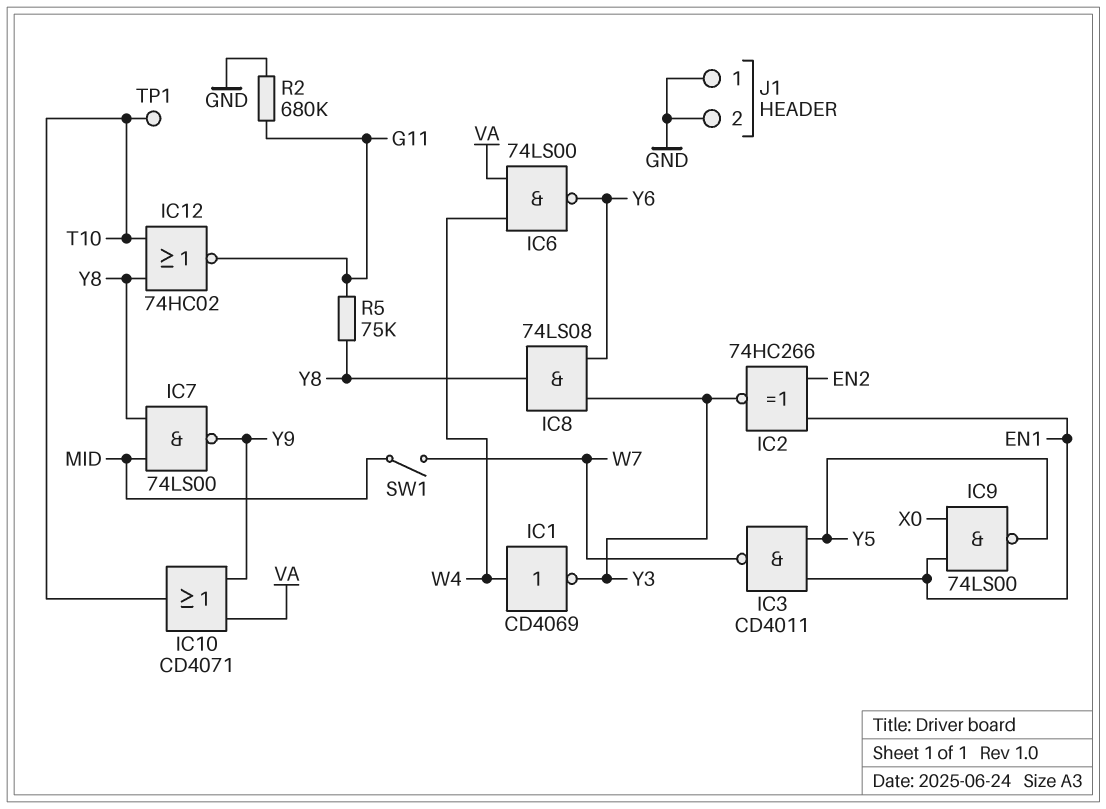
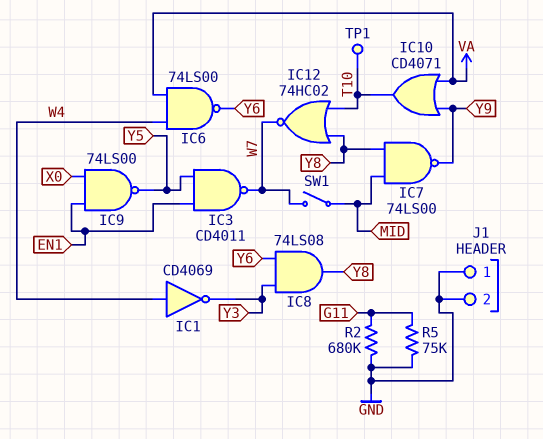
IC2: XNOR 74HC266 (in EN1, in EN2, out Y3) -> none
IC12: NOR 74HC02 (in T10, in Y8, out G11) -> NOR 74HC02 (in T10, in Y8, out W7)
R5: 75k (G11, Y8) -> 75k (G11, GND)

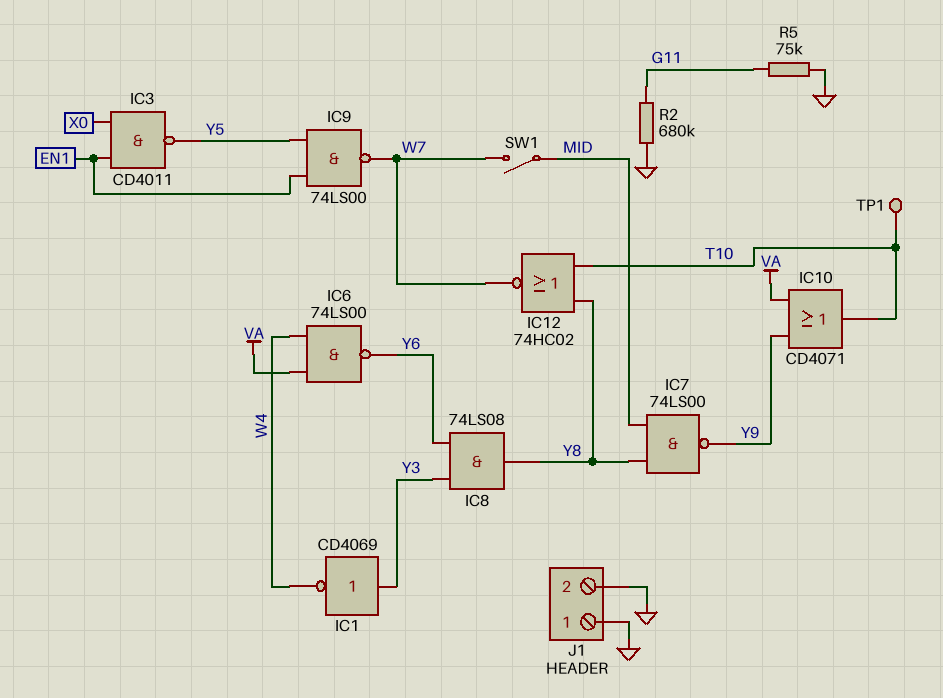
IC1: NOT CD4069 (in W4, out Y3) -> NOT CD4069 (in Y3, out W4)
IC3: NAND CD4011 (in EN1, in Y5, out W7) -> NAND CD4011 (in EN1, in X0, out Y5)
IC9: NAND 74LS00 (in EN1, in X0, out Y5) -> NAND 74LS00 (in EN1, in Y5, out W7)

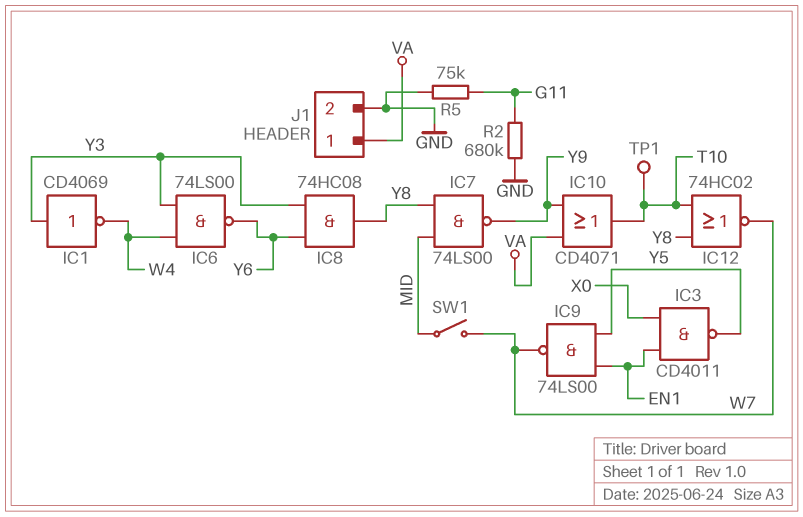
IC6: NAND 74LS00 (in VA, in W4, out Y6) -> NAND 74LS00 (in W4, in Y3, out Y6)
IC8: AND 74LS08 (in Y3, in Y6, out Y8) -> AND 74HC08 (in Y3, in Y6, out Y8)
J1 pin 1: GND -> VA

